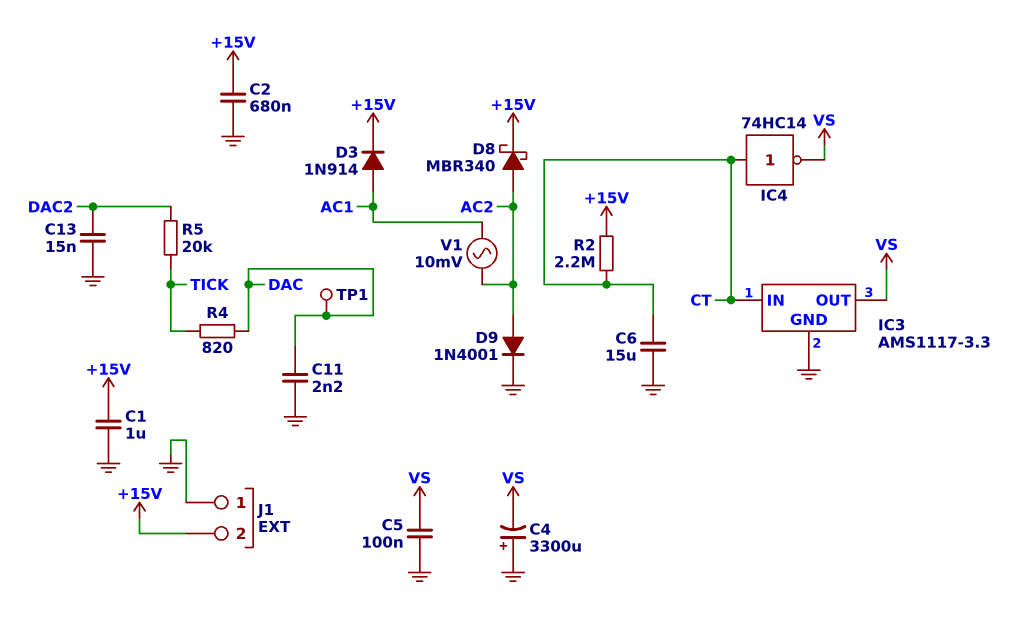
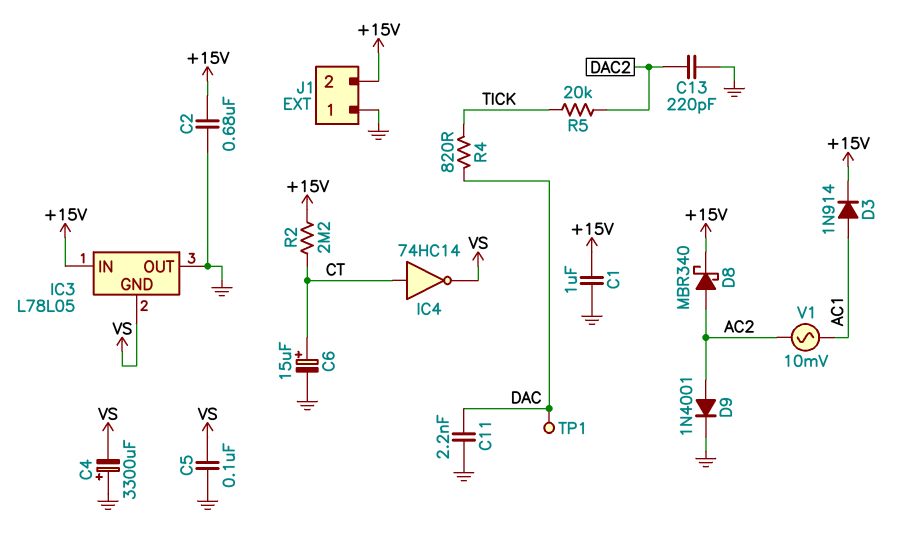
C6: 15uF (CT, GND) -> 15uF (plus CT, minus GND)
C13: 15nF (DAC2, GND) -> 220pF (DAC2, GND)
IC3: AMS1117-3.3 -> L78L05
IC3 pin GND: GND -> VS
IC3 pin IN: CT -> +15V
IC3 pin OUT: VS -> GND

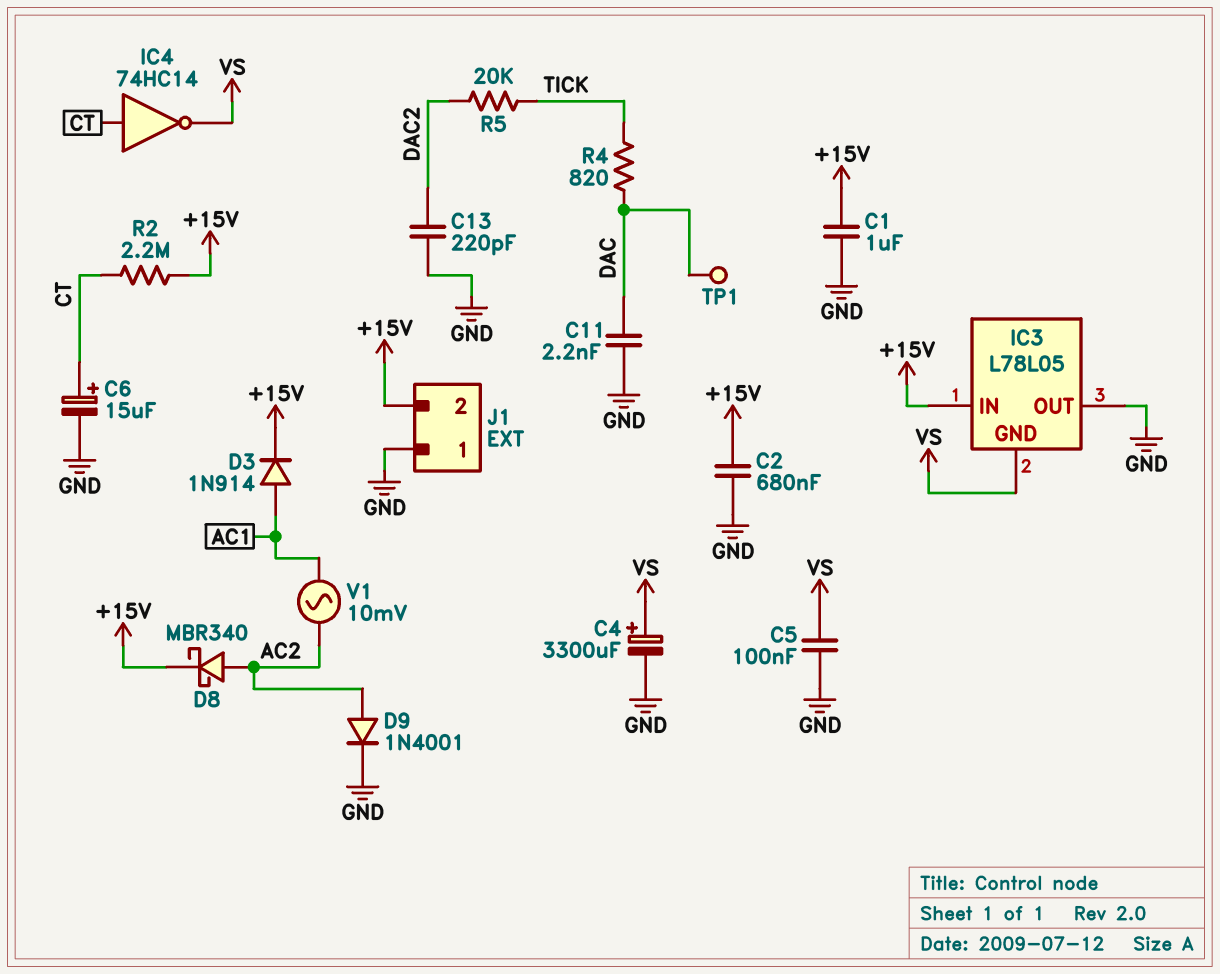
C4: 3300uF (plus GND, minus VS) -> 3300uF (plus VS, minus GND)

